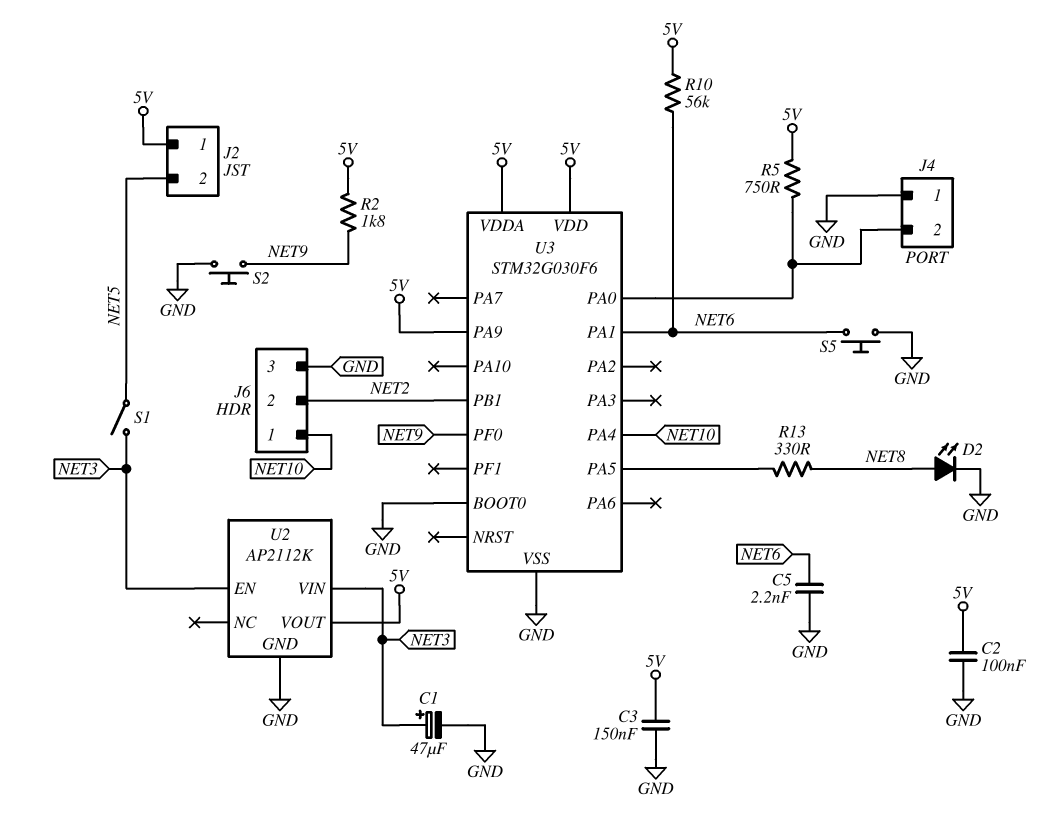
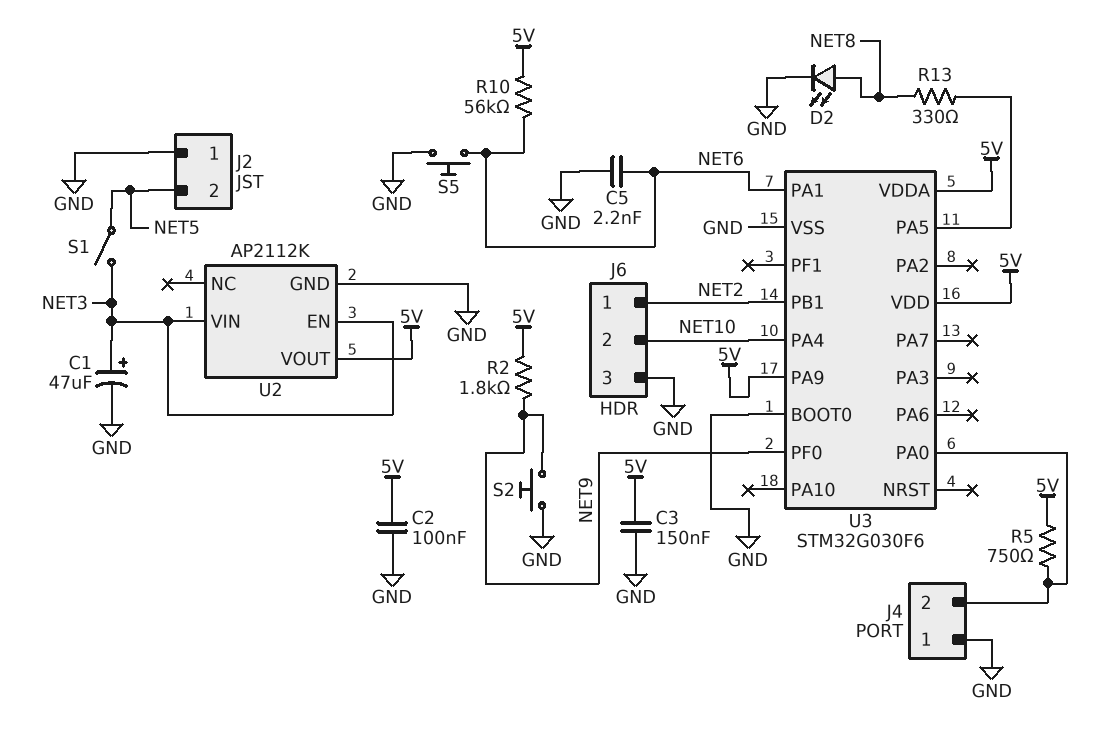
J2 pin 1: 5V -> GND
J6 pin 1: NET10 -> NET2
J6 pin 2: NET2 -> NET10

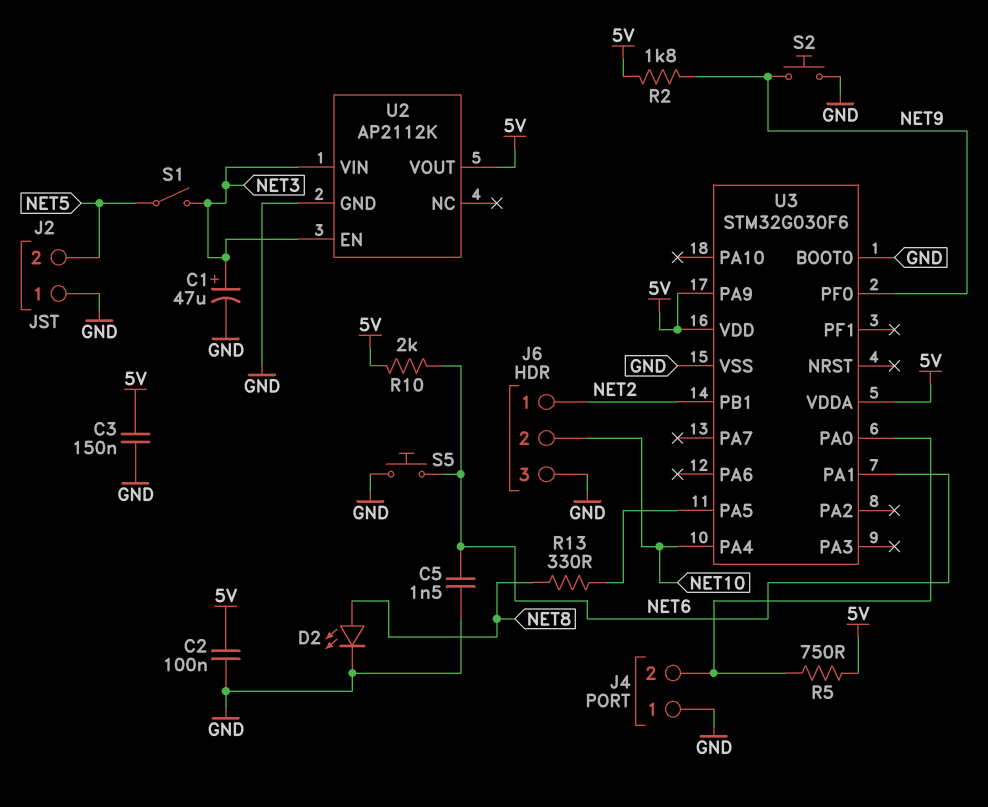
C5: 2.2nF (GND, NET6) -> 1.5nF (GND, NET6)
R10: 56k (5V, NET6) -> 2k (5V, NET6)

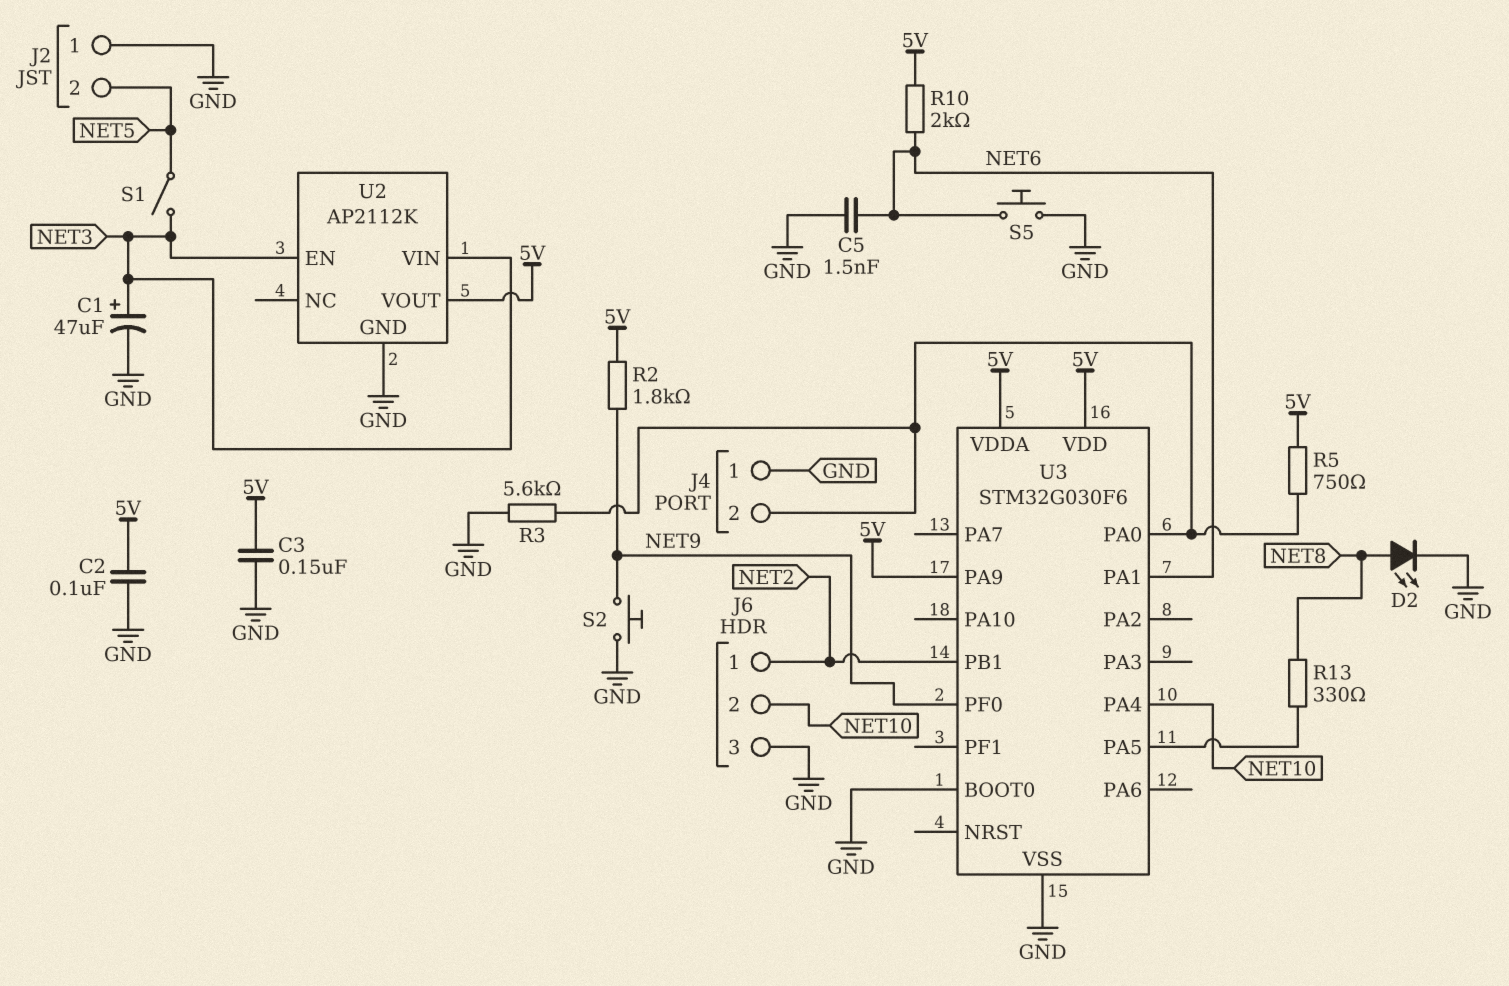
R3: none -> 5.6k (GND, J4/2)

